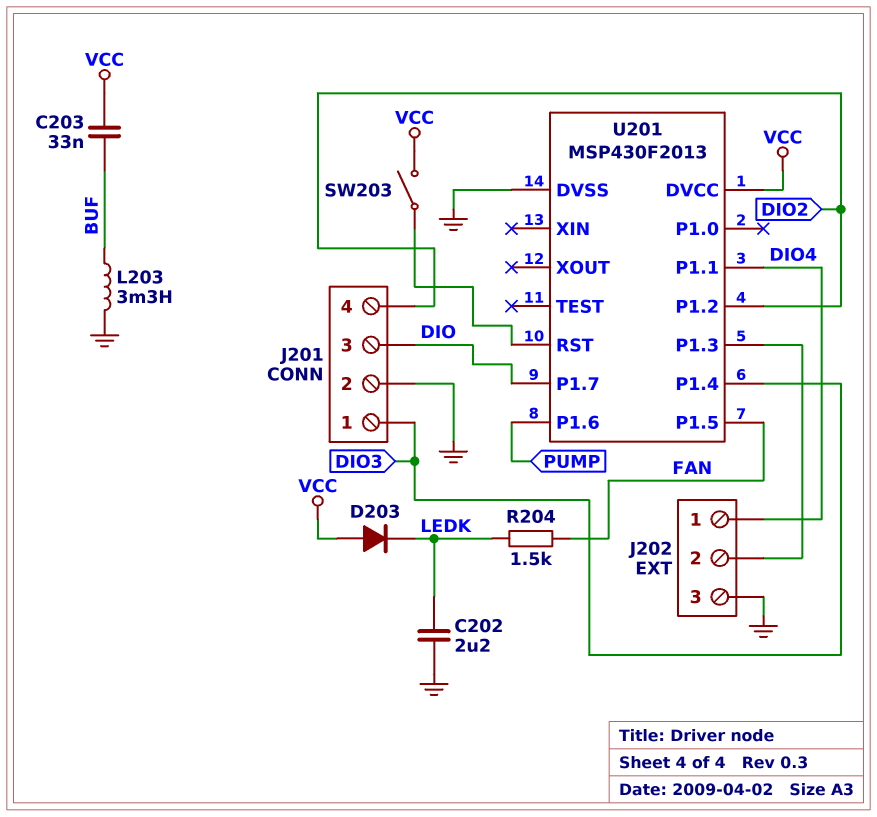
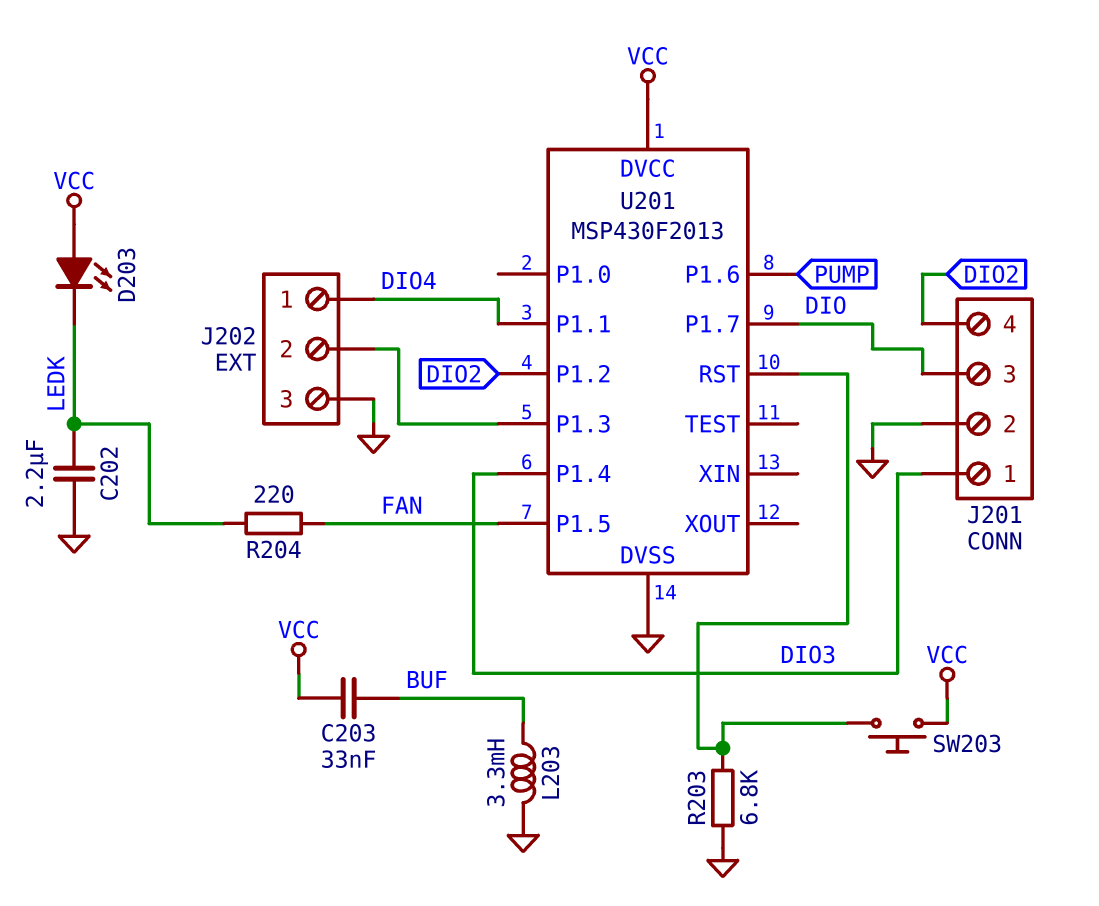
D203: diode (A VCC, K LEDK) -> LED (A VCC, K LEDK)
R203: none -> 6.8k (GND, U201/RST)
R204: 1.5k (FAN, LEDK) -> 220 (FAN, LEDK)
SW203: switch (U201/RST, VCC) -> button (U201/RST, VCC)

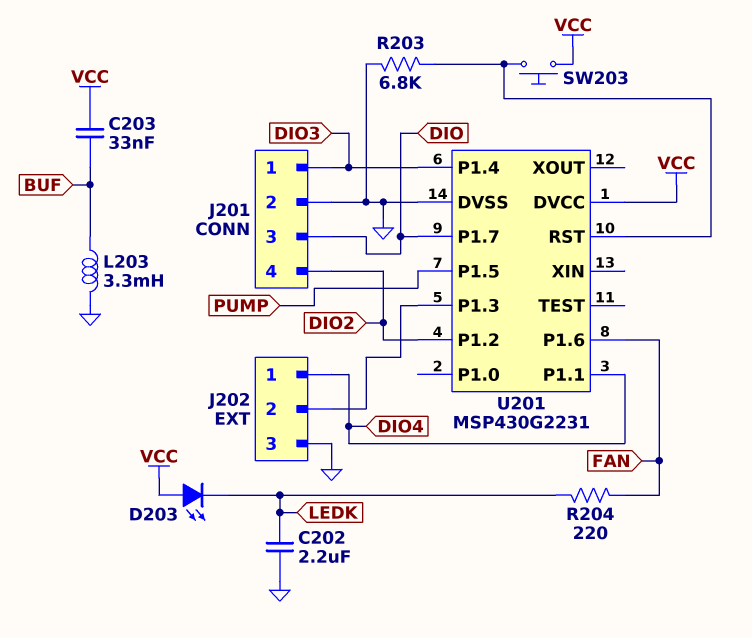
U201: MSP430F2013 -> MSP430G2231
U201 pin P1.5: FAN -> PUMP
U201 pin P1.6: PUMP -> FAN

